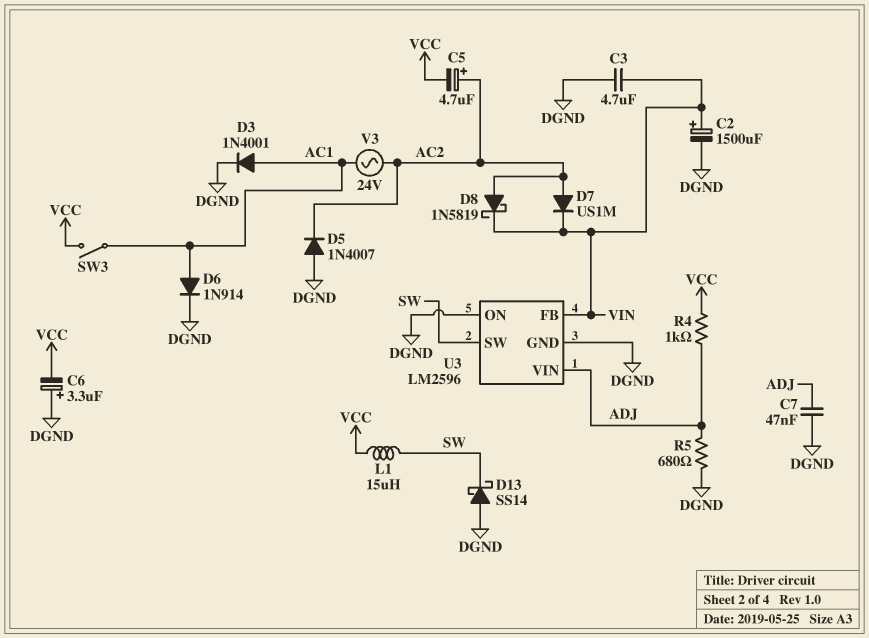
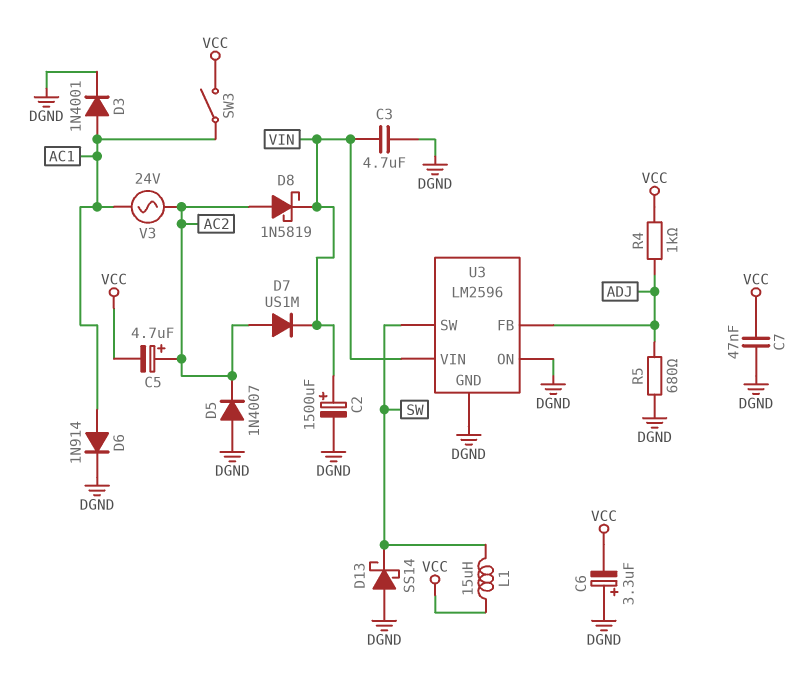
C7: 47nF (ADJ, DGND) -> 47nF (DGND, VCC)
U3 pin FB: VIN -> ADJ
U3 pin VIN: ADJ -> VIN

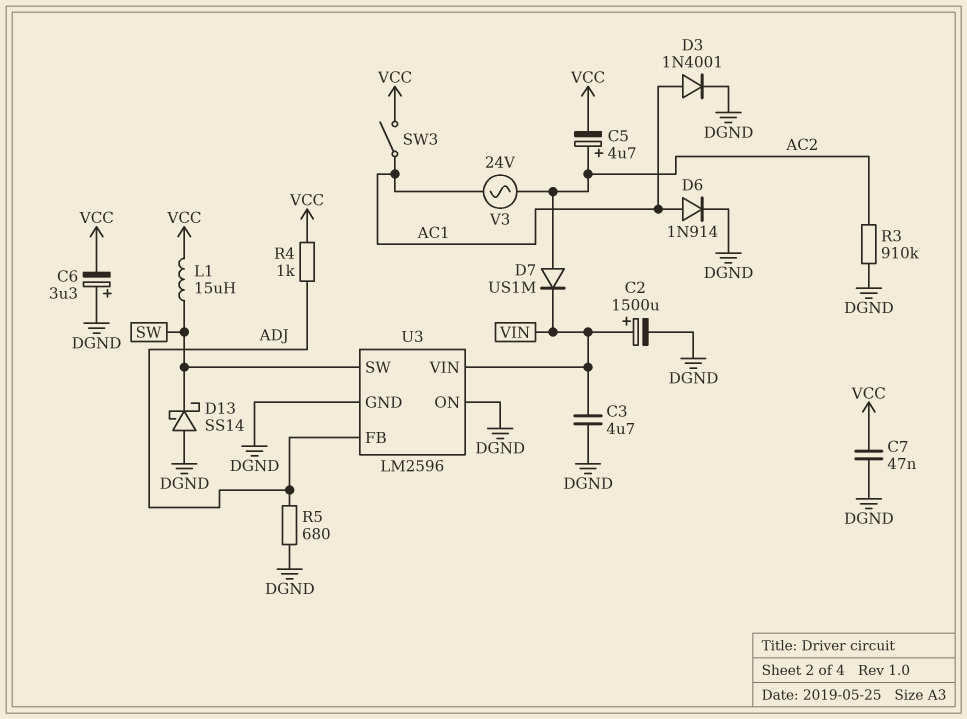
D5: diode 1N4007 (A DGND, K AC2) -> none
D8: schottky 1N5819 (A AC2, K VIN) -> none
R3: none -> 910k (AC2, DGND)

